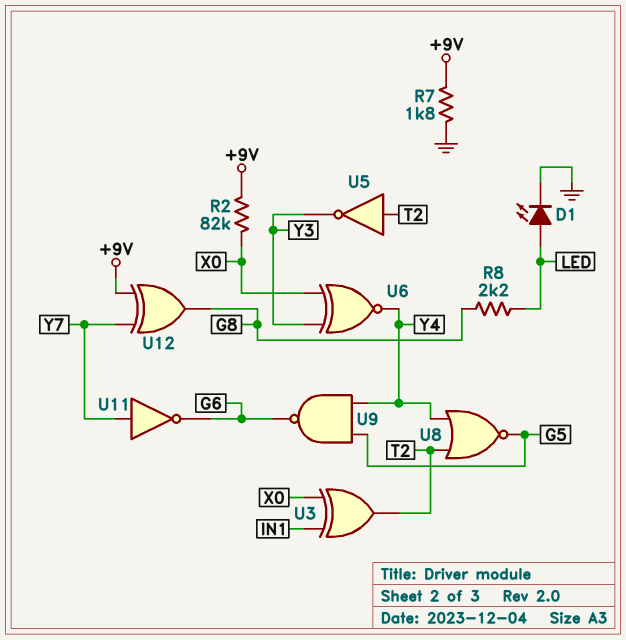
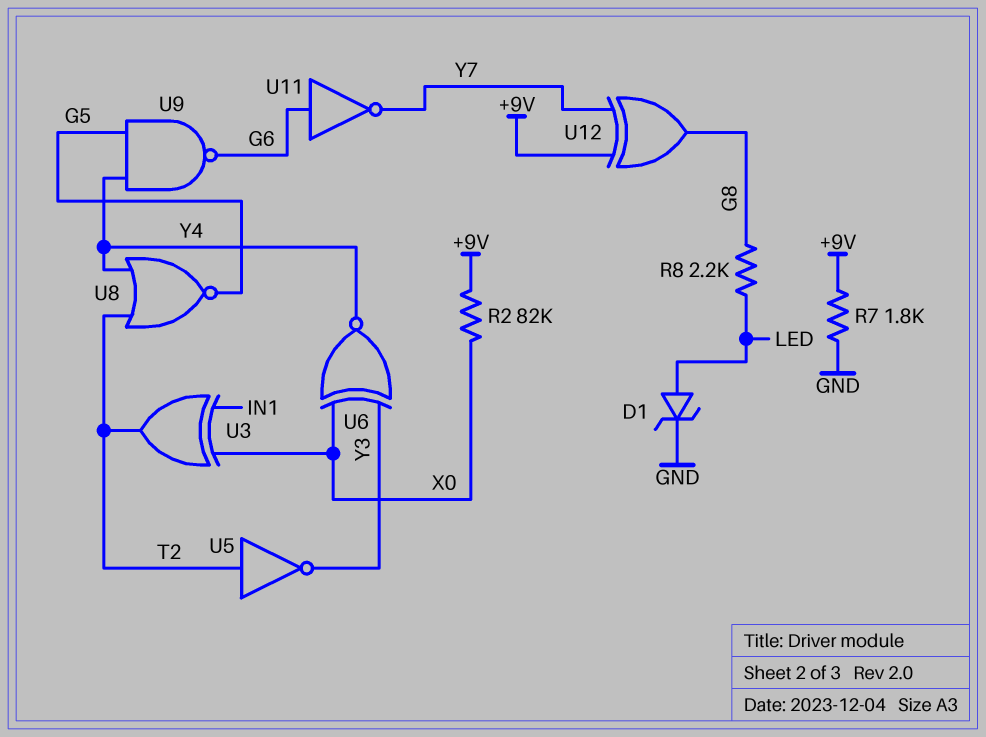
D1: LED (A LED, K GND) -> zener (A LED, K GND)
U11: NOT (in Y7, out G6) -> NOT (in G6, out Y7)

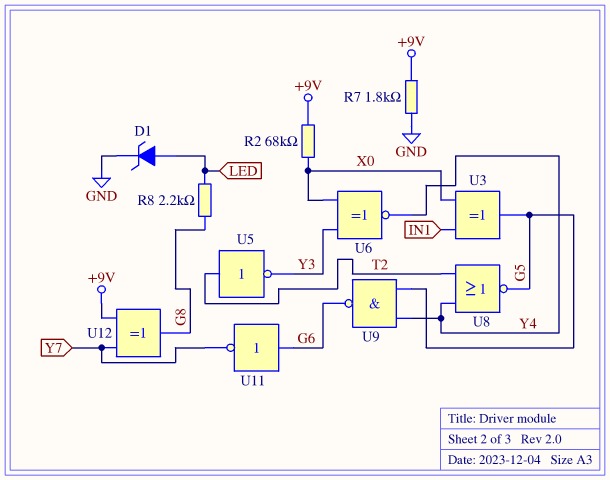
R2: 82k (+9V, X0) -> 68k (+9V, X0)
U3: XOR (in IN1, in X0, out T2) -> XOR (in IN1, in X0, out G5)

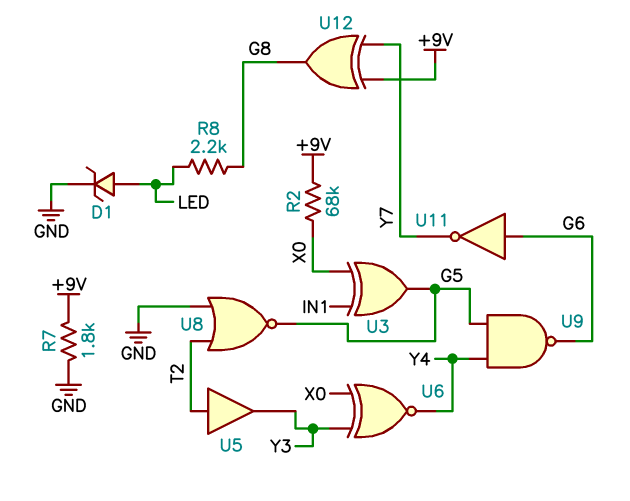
U5: NOT (in T2, out Y3) -> buffer (in T2, out Y3)
U8: NOR (in T2, in Y4, out G5) -> NOR (in GND, in T2, out G5)

